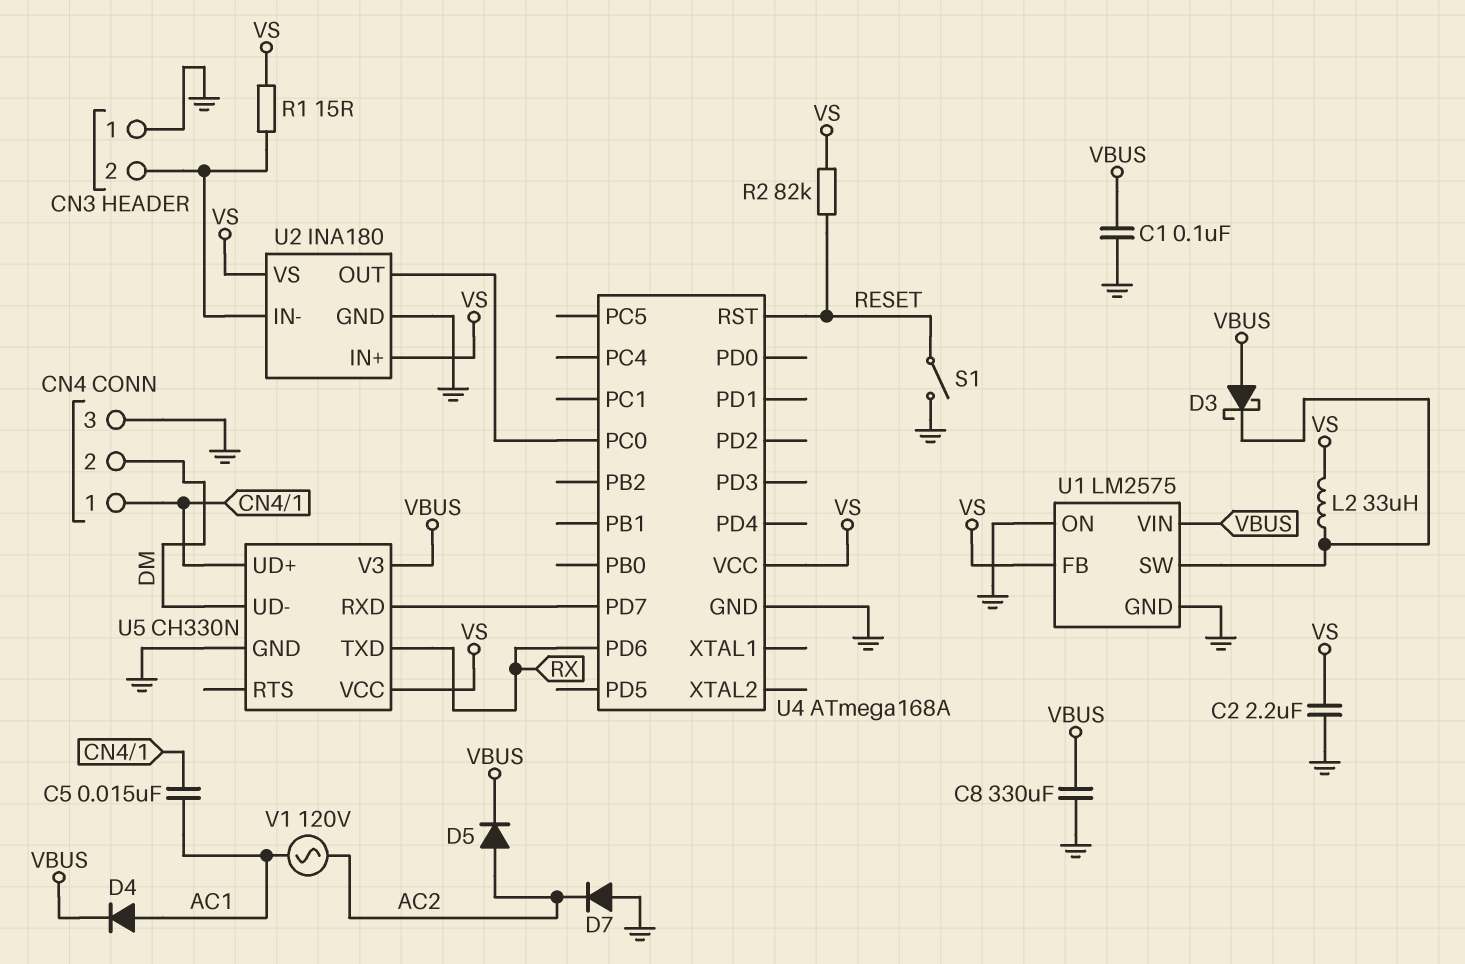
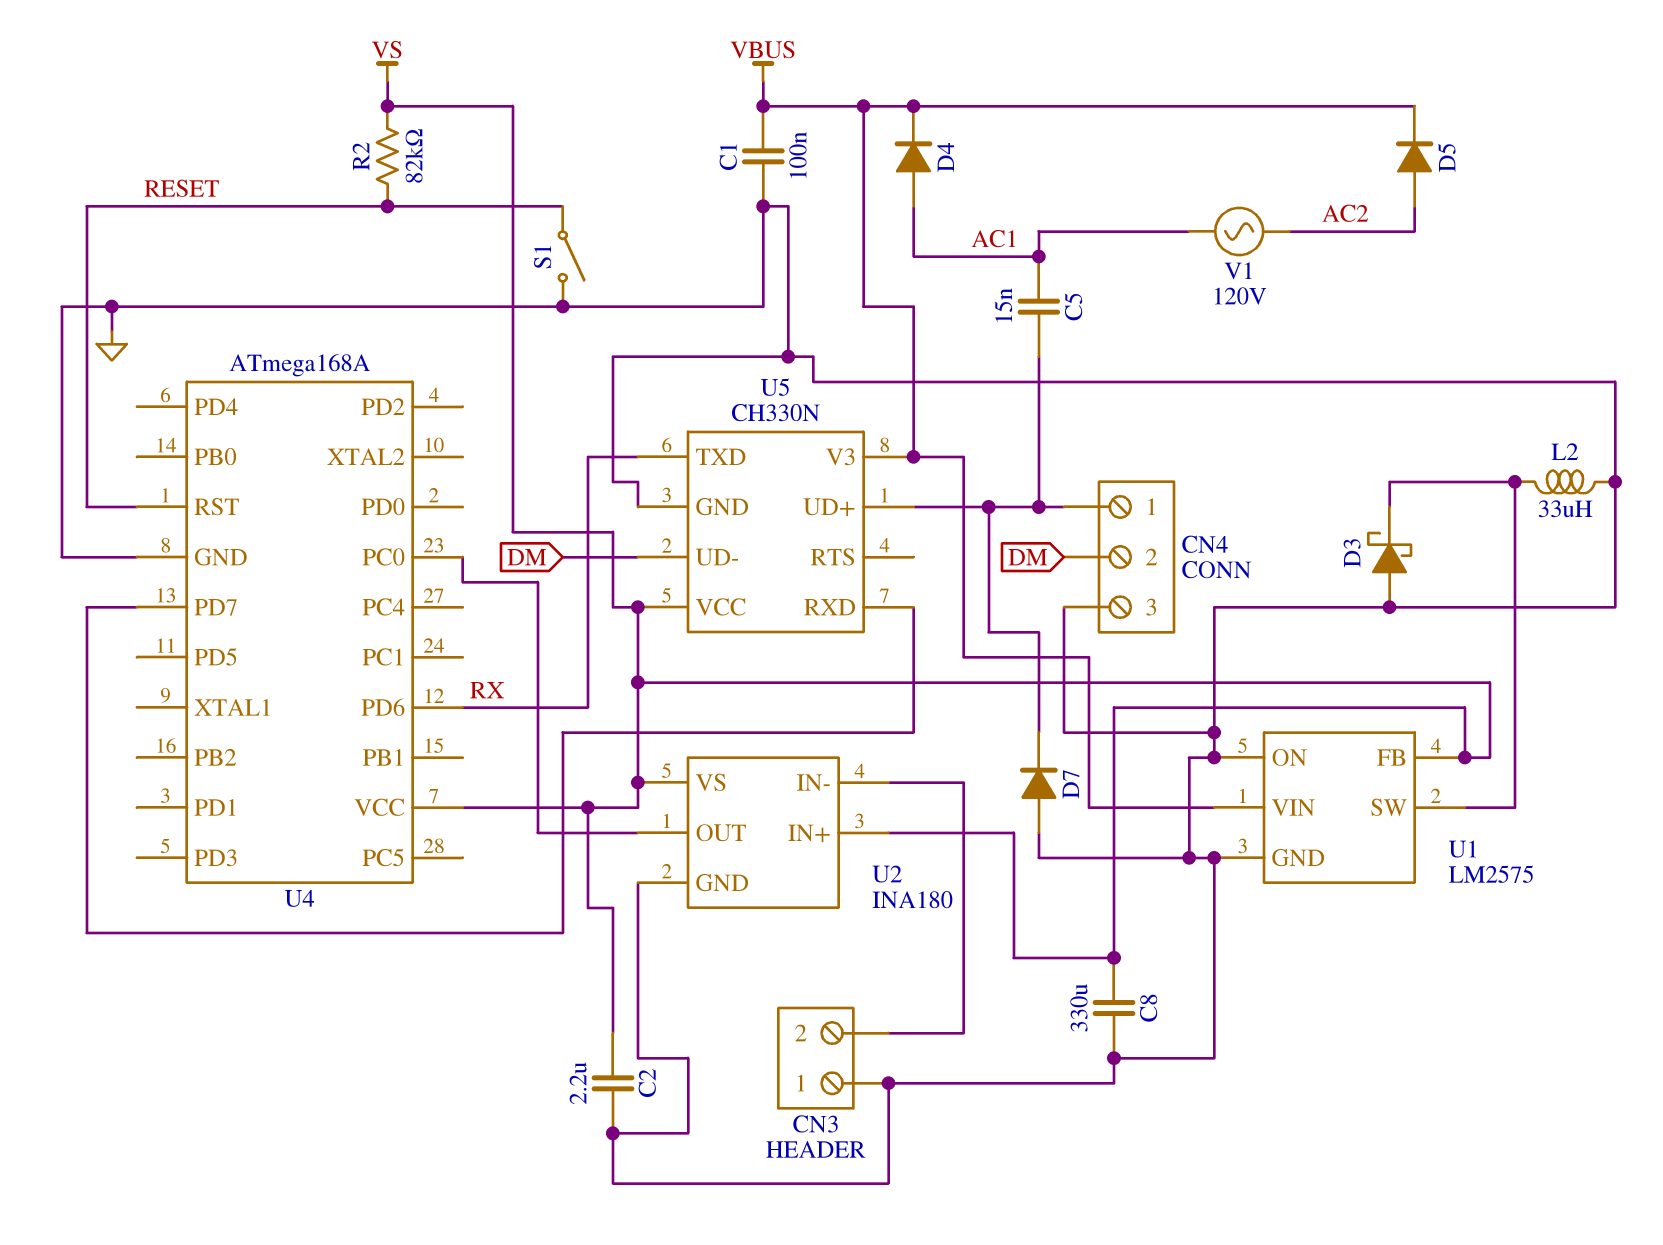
C8: 330uF (GND, VBUS) -> 330uF (GND, VS)
D3: schottky (A VBUS, K U1/SW) -> schottky (A GND, K U1/SW)
D7: diode (A GND, K AC2) -> diode (A GND, K CN4/1)
L2: 33uH (U1/SW, VS) -> 33uH (GND, U1/SW)
R1: 15 (CN3/2, VS) -> none

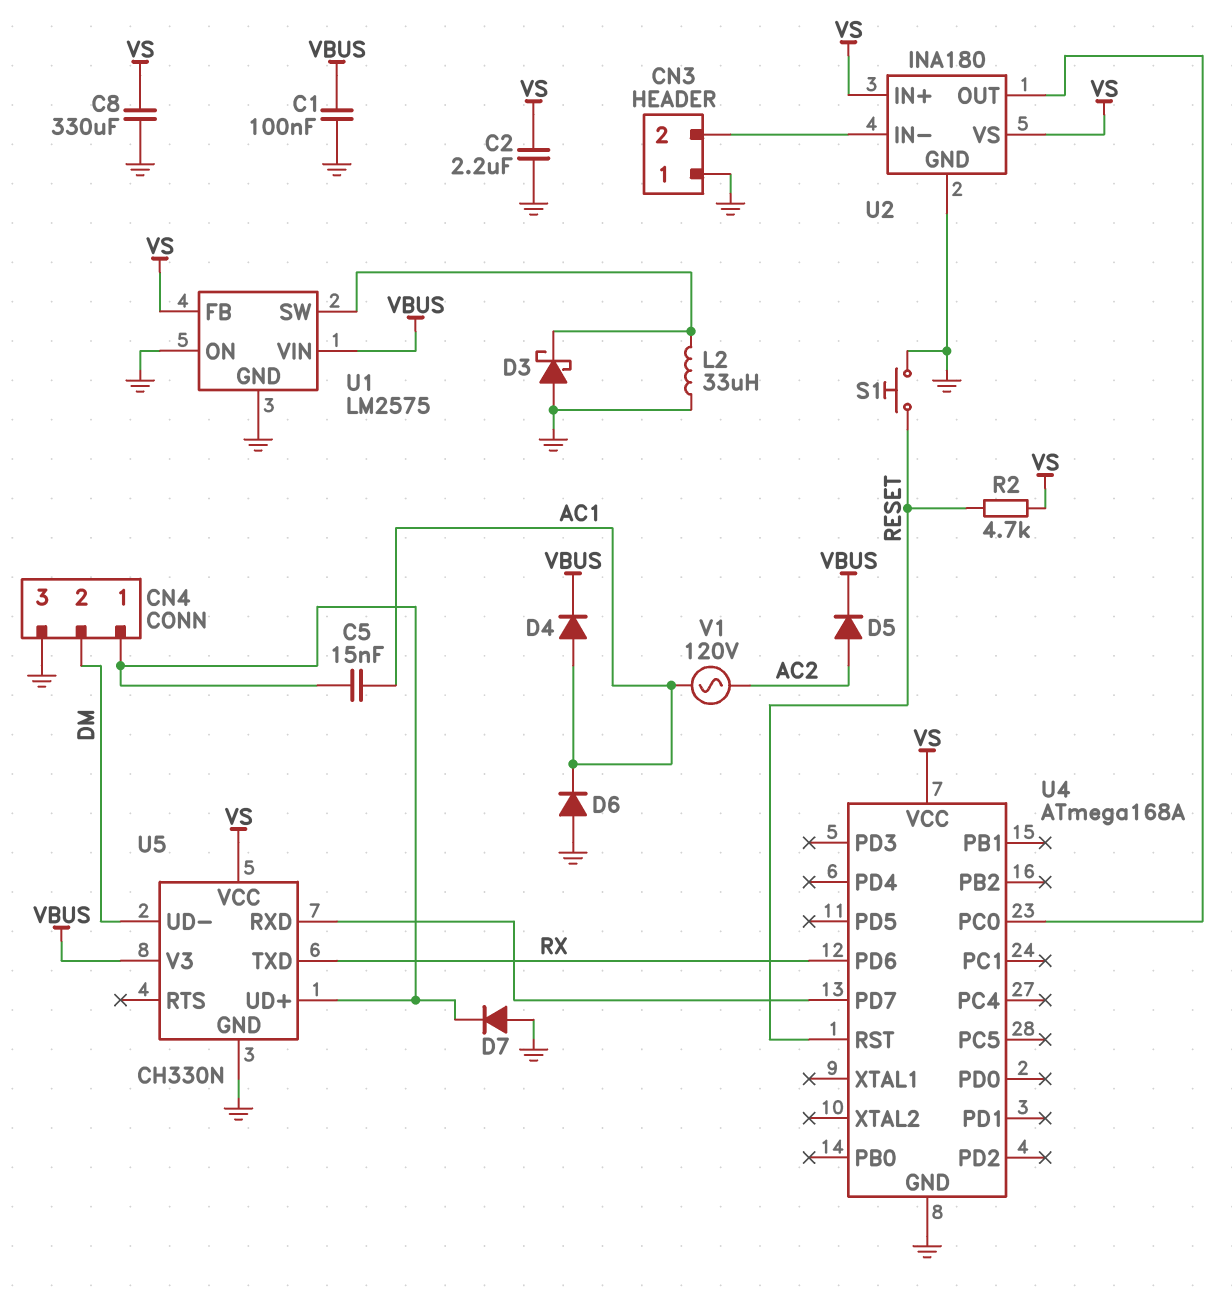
D6: none -> diode (A GND, K AC1)
R2: 82k (RESET, VS) -> 4.7k (RESET, VS)
S1: switch (GND, RESET) -> button (GND, RESET)

